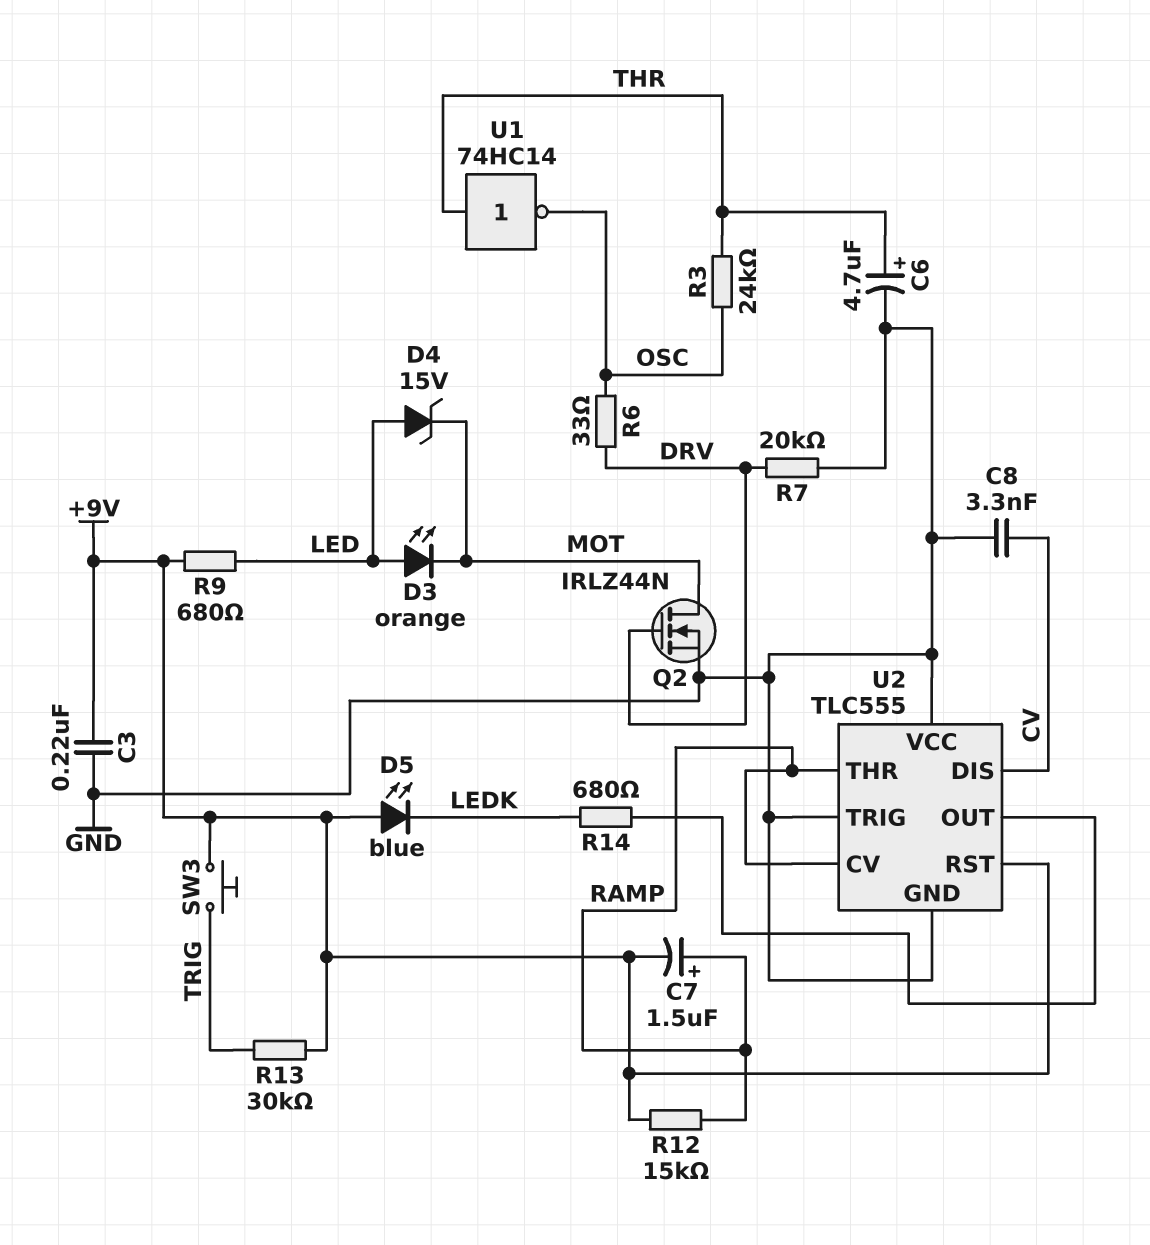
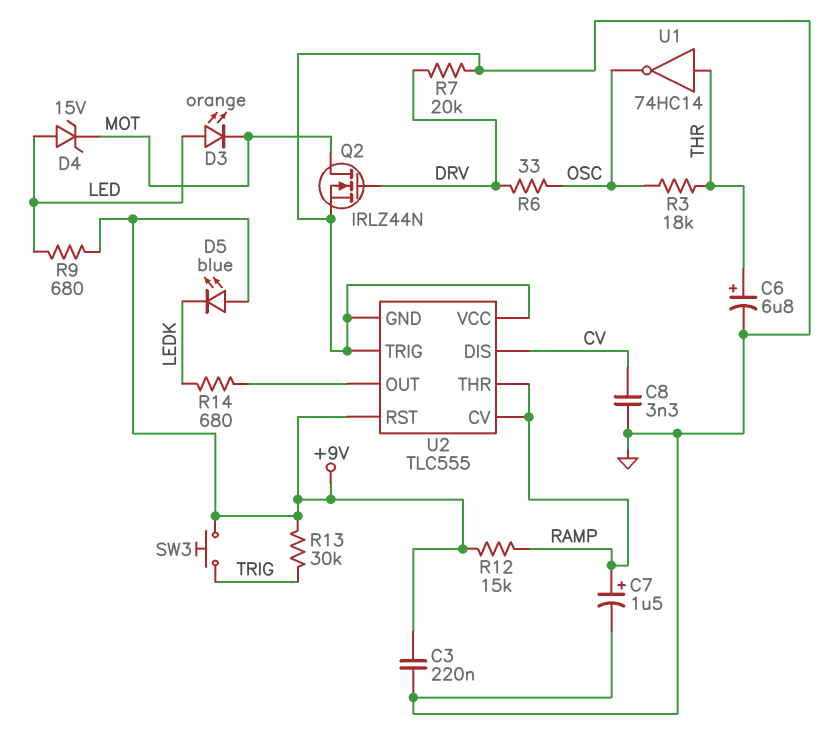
C6: 4.7uF (plus THR, minus GND) -> 6.8uF (plus THR, minus GND)
C7: 1.5uF (plus RAMP, minus +9V) -> 1.5uF (plus RAMP, minus GND)
R3: 24k (OSC, THR) -> 18k (OSC, THR)

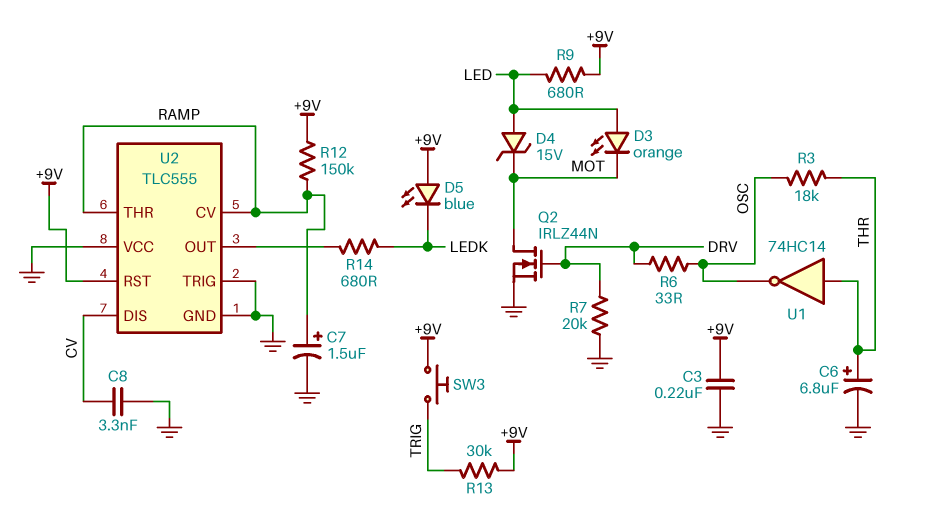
R12: 15k (+9V, RAMP) -> 150k (+9V, RAMP)

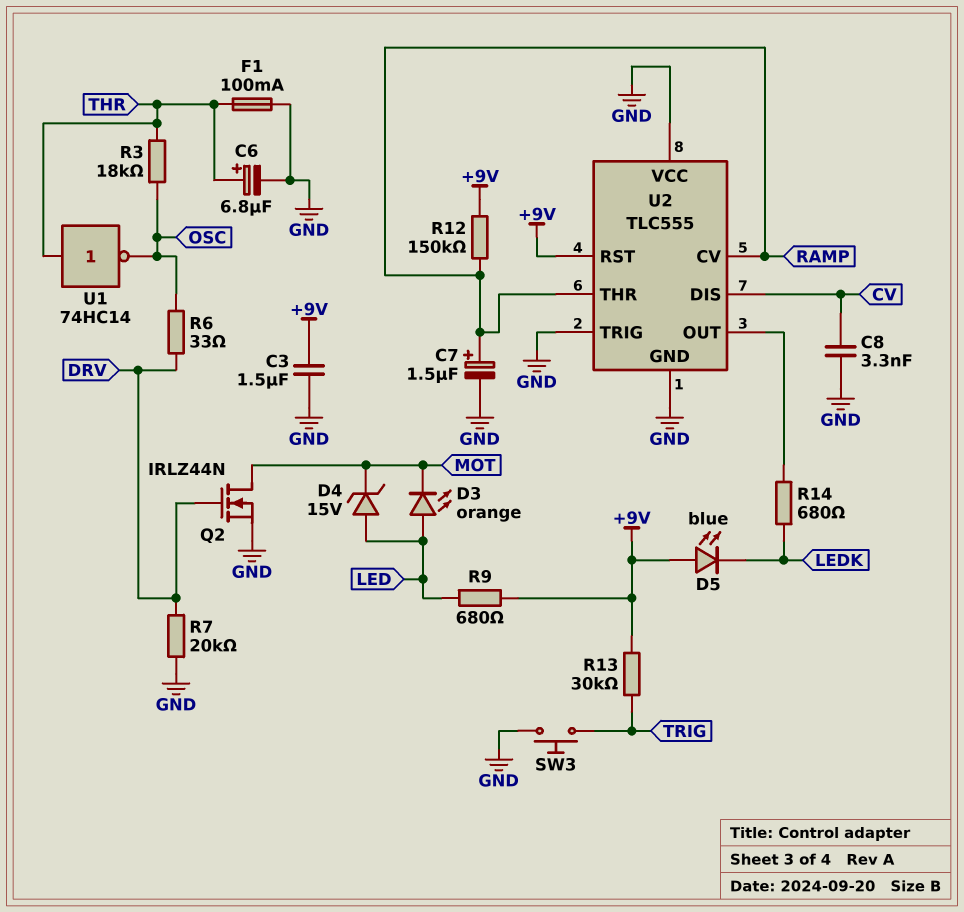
C3: 220nF (+9V, GND) -> 1.5uF (+9V, GND)
F1: none -> 100mA (GND, THR)
SW3: button (+9V, TRIG) -> button (GND, TRIG)

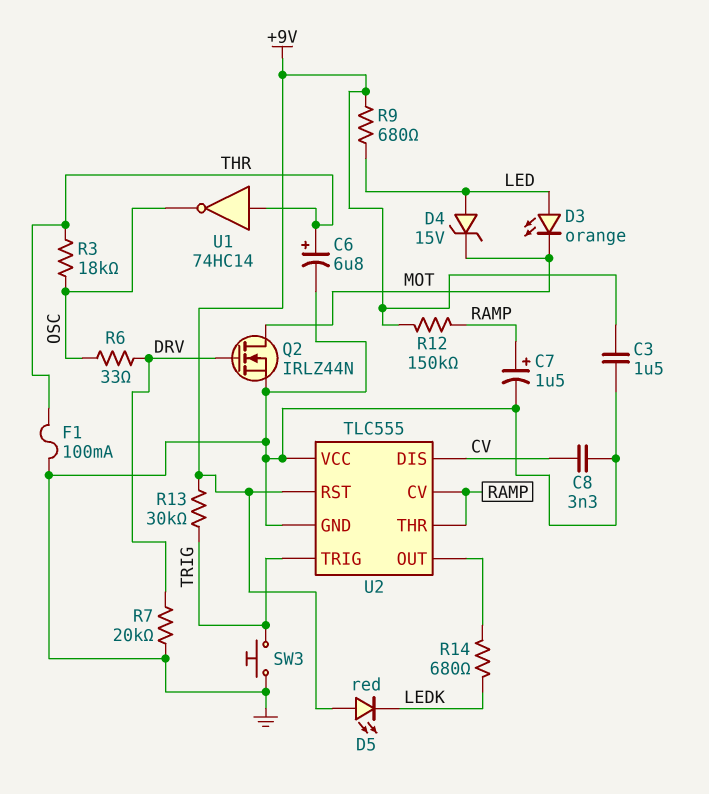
D5: LED blue (A +9V, K LEDK) -> LED red (A +9V, K LEDK)
U2 pin TRIG: GND -> TRIG

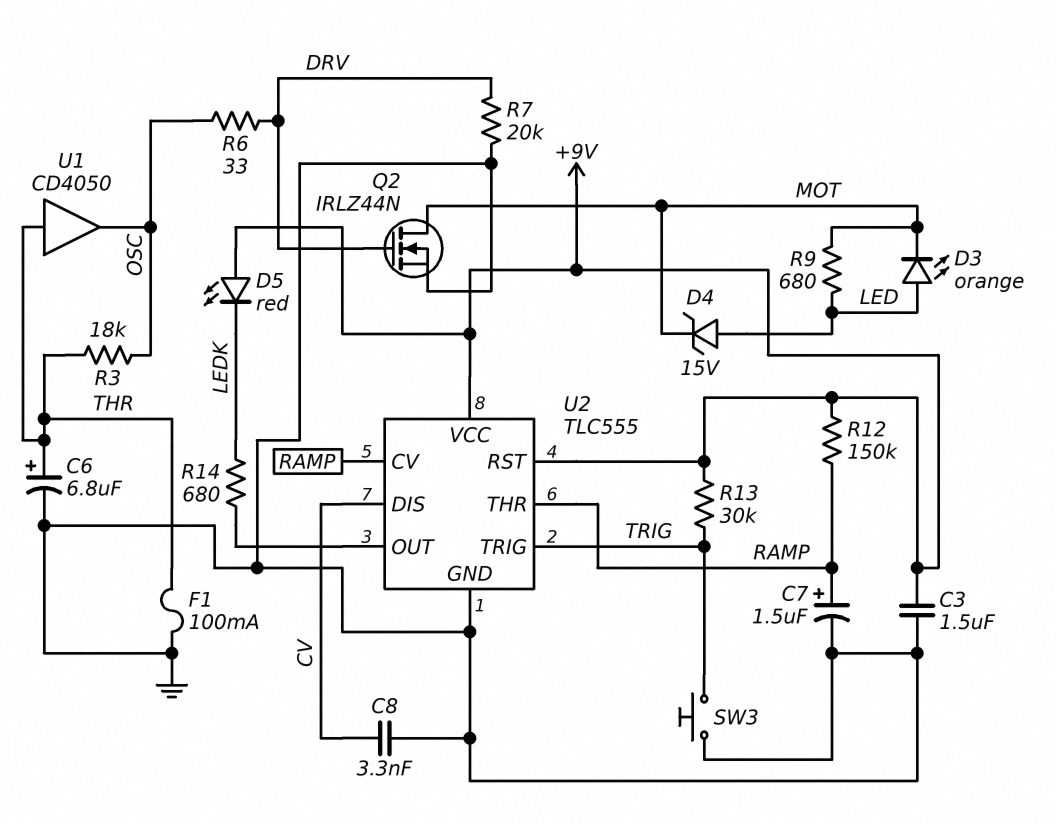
R9: 680 (+9V, LED) -> 680 (LED, MOT)
U1: NOT 74HC14 (in THR, out OSC) -> buffer CD4050 (in THR, out OSC)
U2 pin VCC: GND -> +9V

